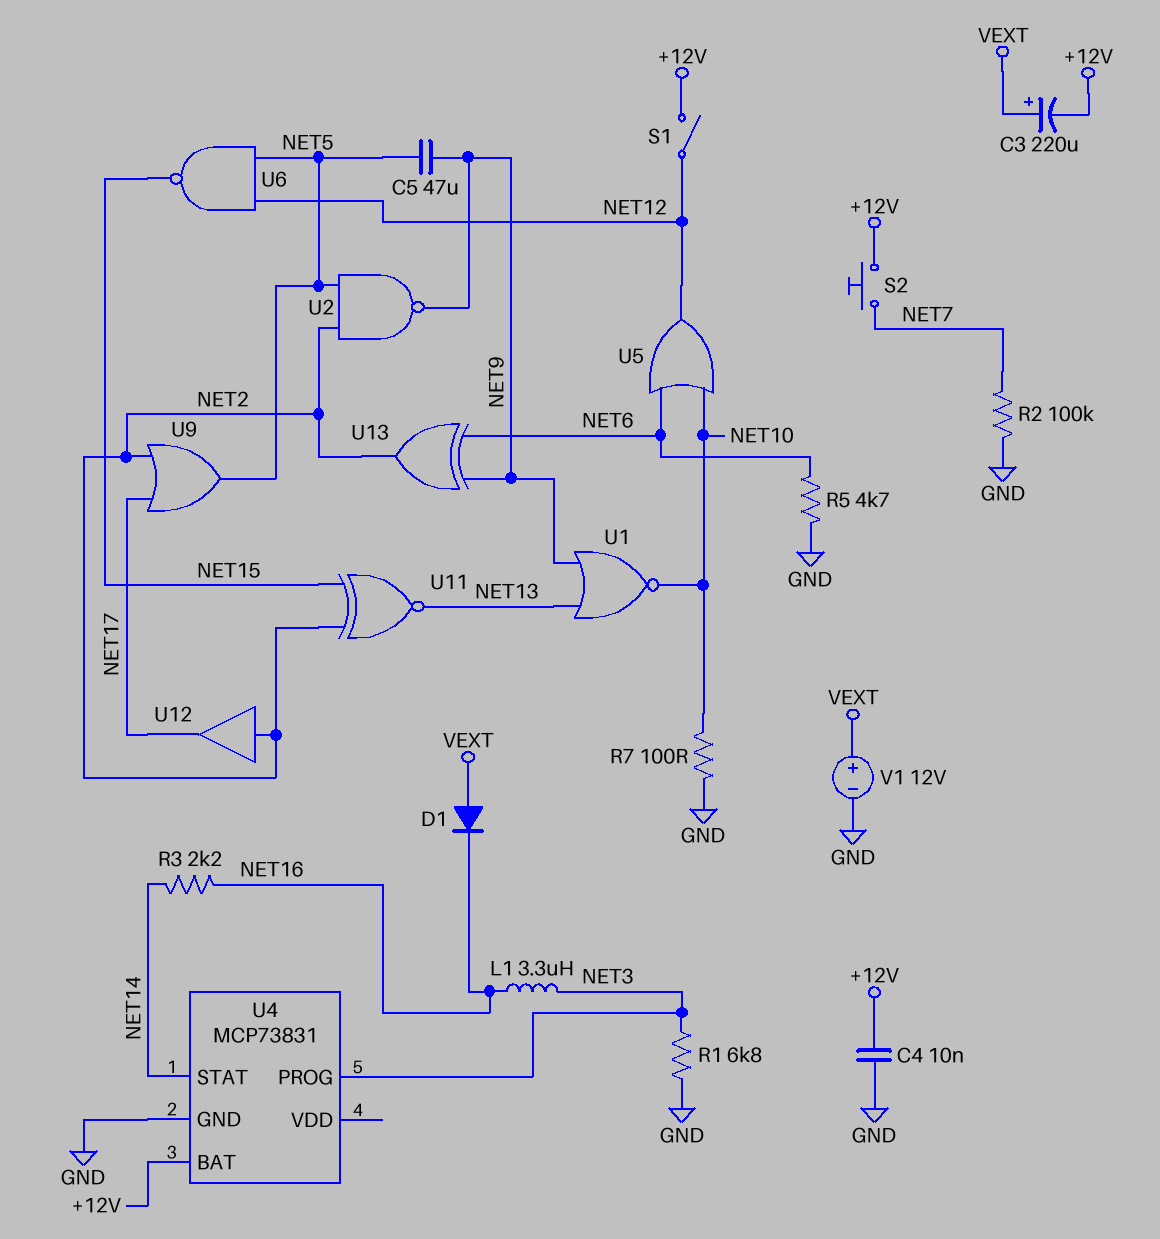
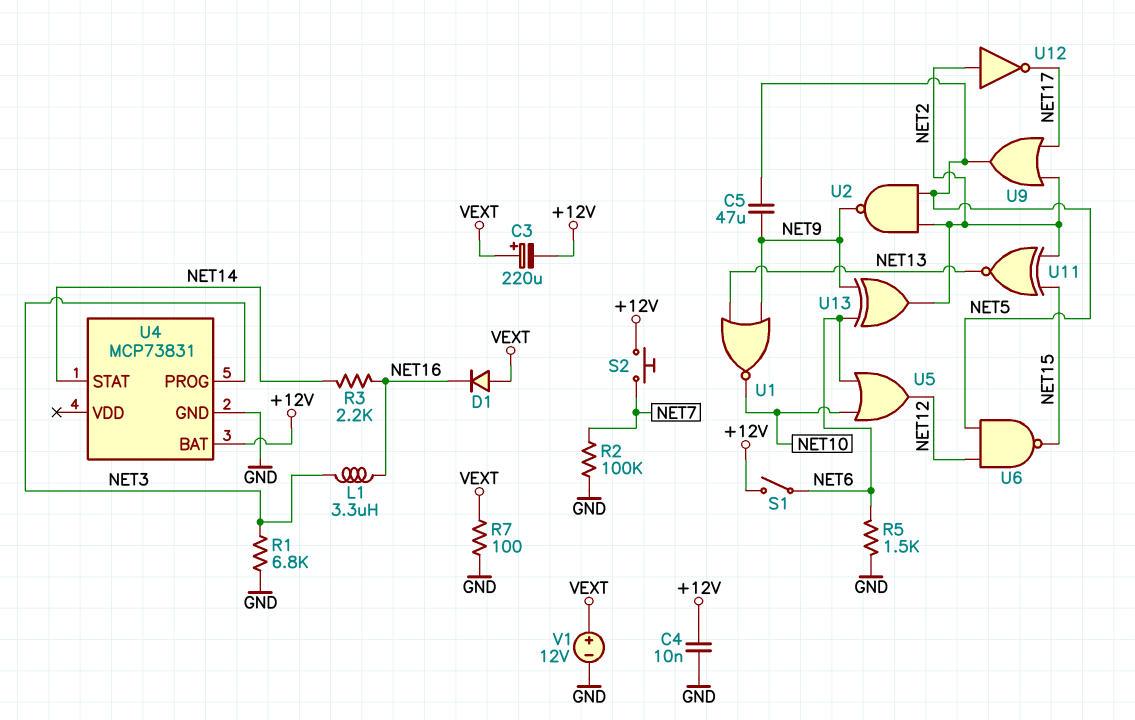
R5: 4.7k (GND, NET6) -> 1.5k (GND, NET6)
R7: 100 (GND, NET10) -> 100 (GND, VEXT)
S1: switch (+12V, NET12) -> switch (+12V, NET6)
U12: buffer (in NET2, out NET17) -> NOT (in NET2, out NET17)

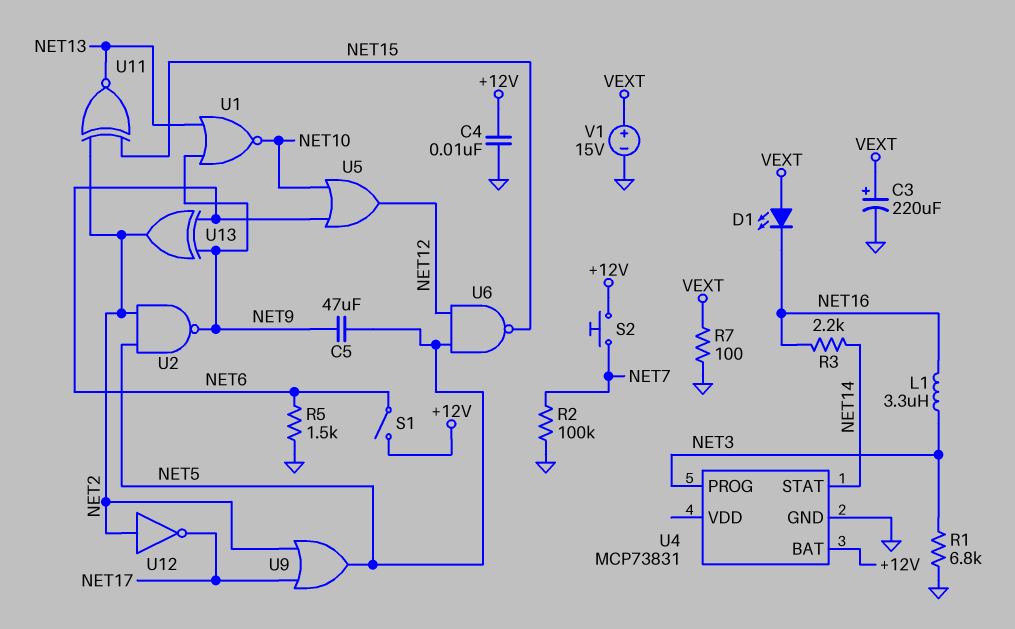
C3: 220uF (plus VEXT, minus +12V) -> 220uF (plus VEXT, minus GND)
D1: diode (A VEXT, K NET16) -> LED (A VEXT, K NET16)
V1: 12V (plus VEXT, minus GND) -> 15V (plus VEXT, minus GND)

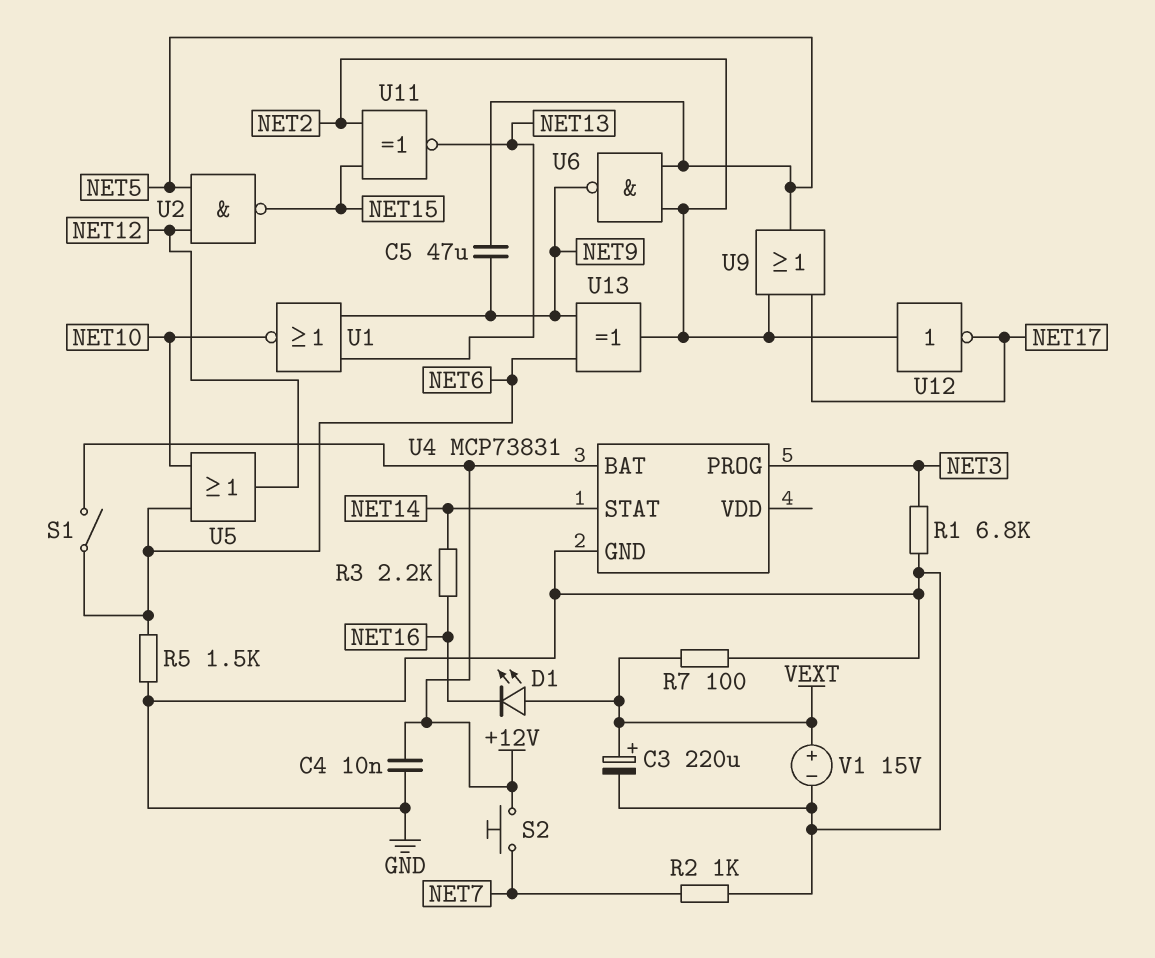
L1: 3.3uH (NET3, NET16) -> none
R2: 100k (GND, NET7) -> 1k (GND, NET7)
U2: NAND (in NET2, in NET5, out NET9) -> NAND (in NET5, in NET12, out NET15)
U6: NAND (in NET5, in NET12, out NET15) -> NAND (in NET2, in NET5, out NET9)

